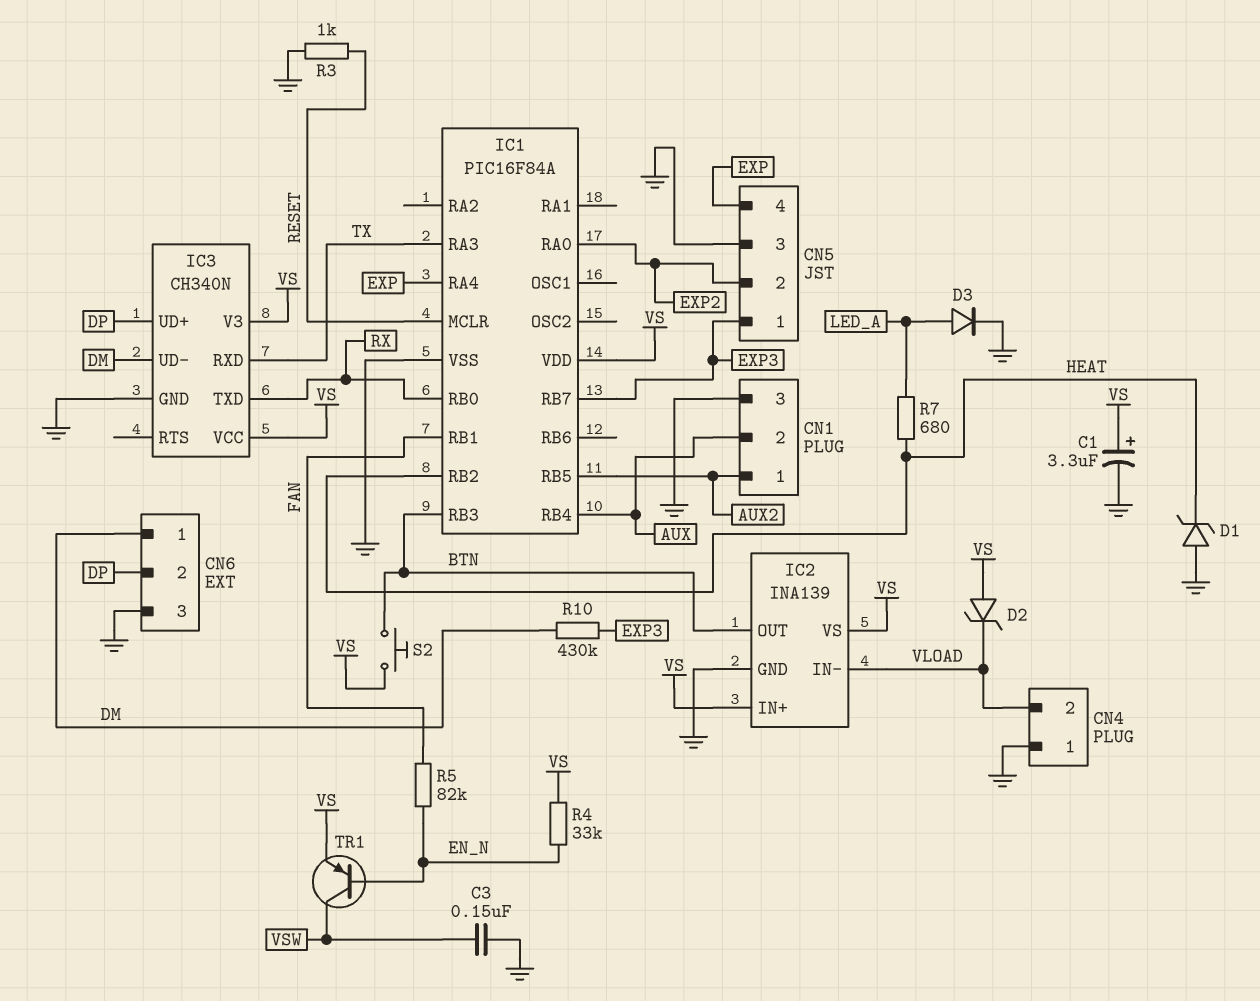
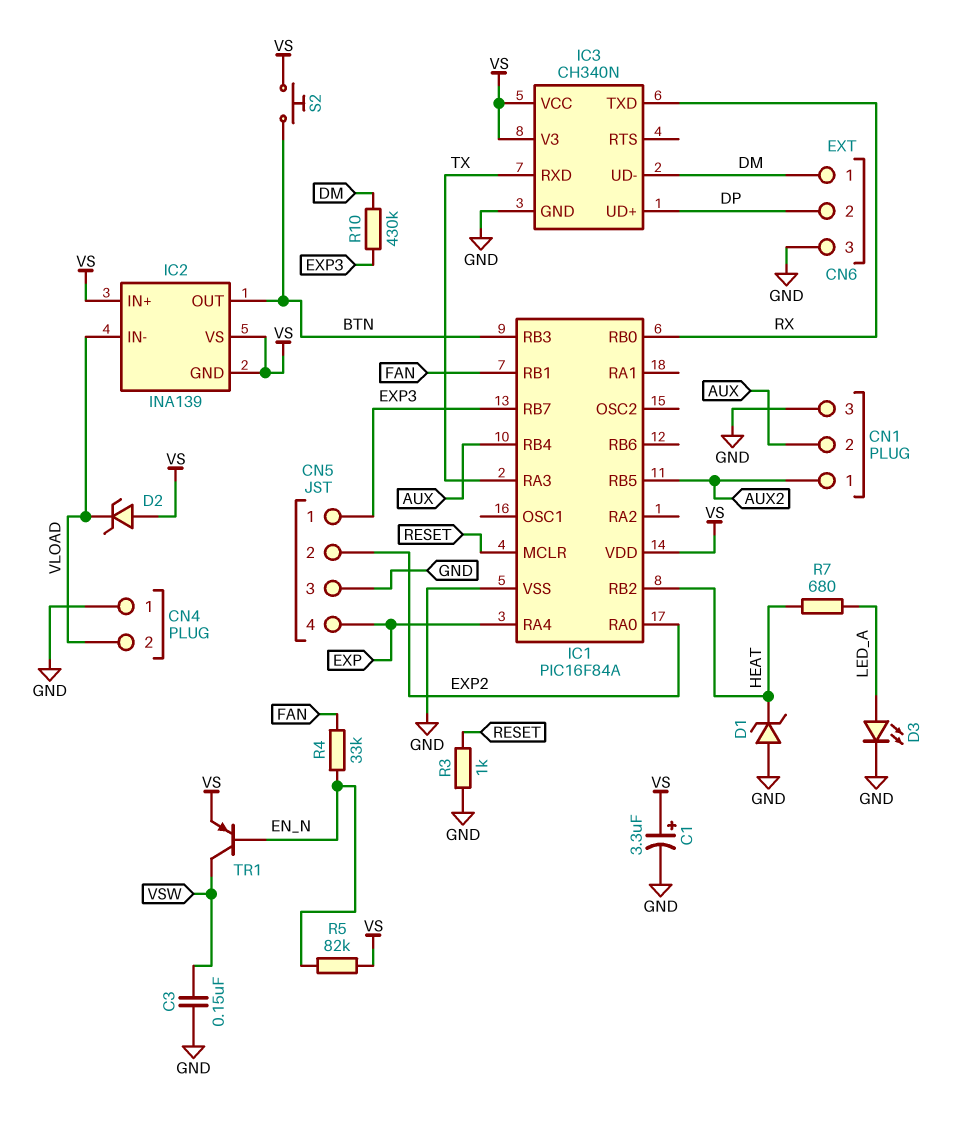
D3: diode (A LED_A, K GND) -> LED (A LED_A, K GND)
IC2 pin GND: GND -> VS
R4: 33k (EN_N, VS) -> 33k (EN_N, FAN)
R5: 82k (EN_N, FAN) -> 82k (EN_N, VS)

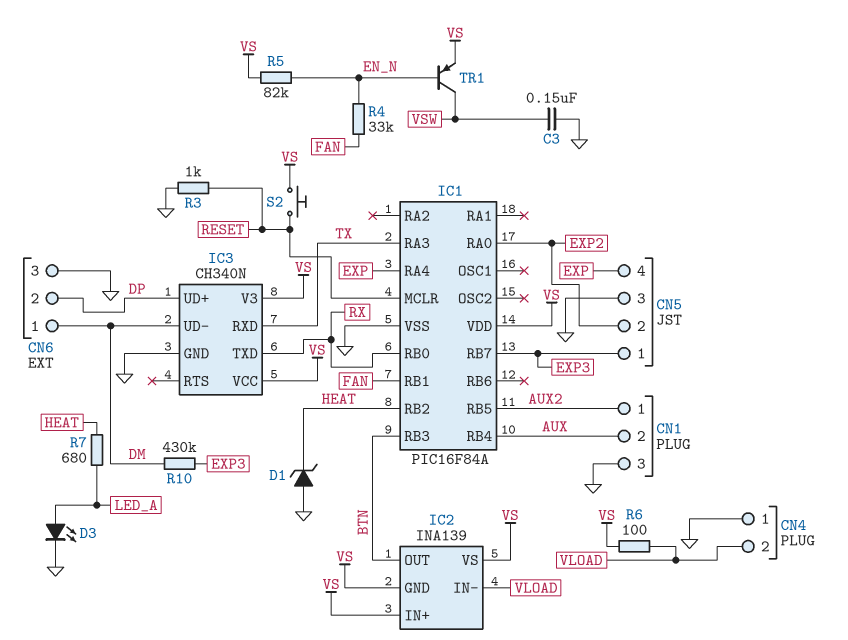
C1: 3.3uF (plus VS, minus GND) -> none
D2: zener (A VS, K VLOAD) -> none
R6: none -> 100 (VLOAD, VS)
S2: button (BTN, VS) -> button (RESET, VS)

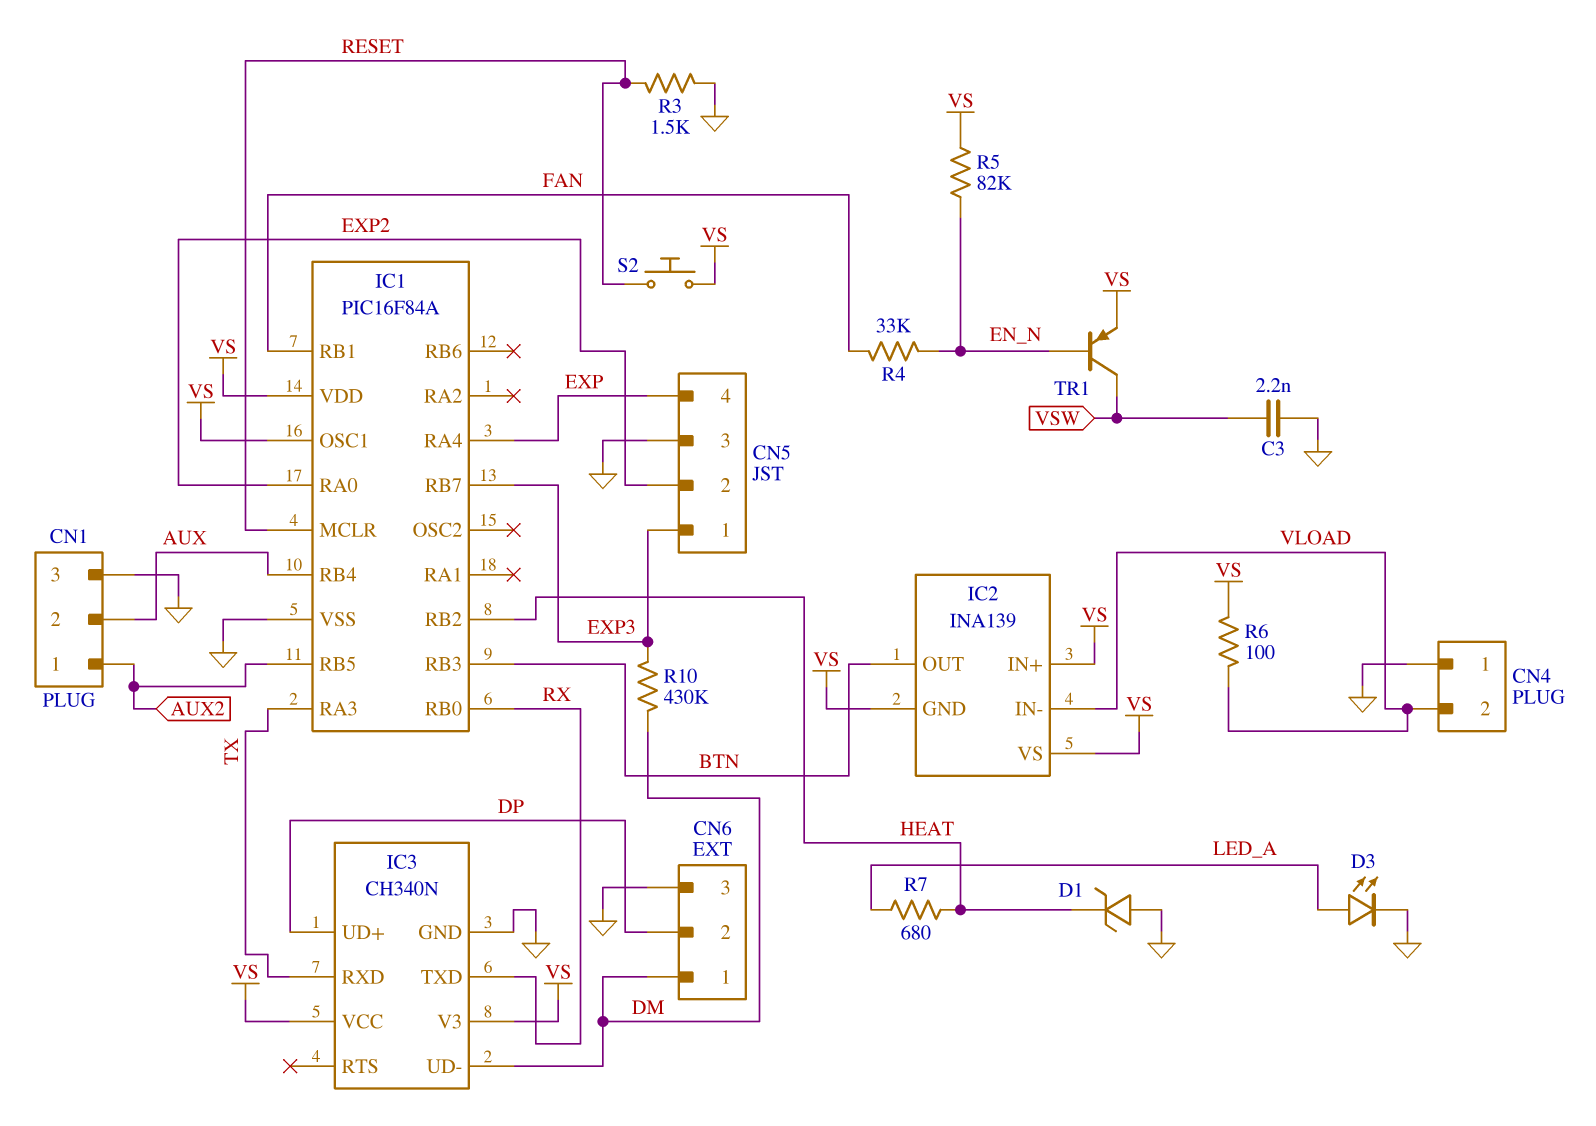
C3: 150nF (GND, VSW) -> 2.2nF (GND, VSW)
IC1 pin OSC1: none -> VS
R3: 1k (GND, RESET) -> 1.5k (GND, RESET)

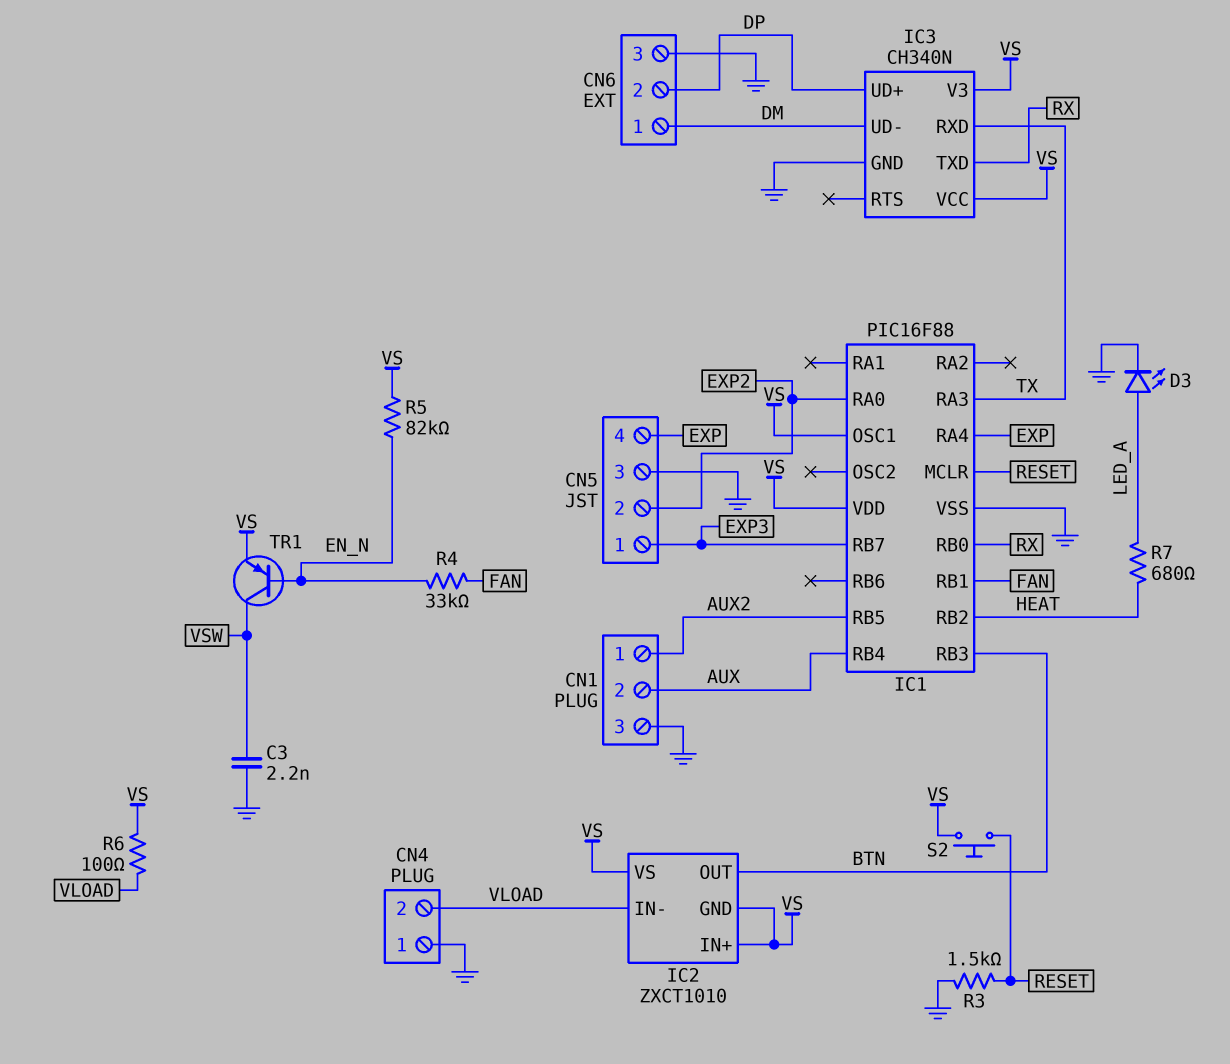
D1: zener (A GND, K HEAT) -> none
IC1: PIC16F84A -> PIC16F88
IC2: INA139 -> ZXCT1010
R10: 430k (DM, EXP3) -> none

